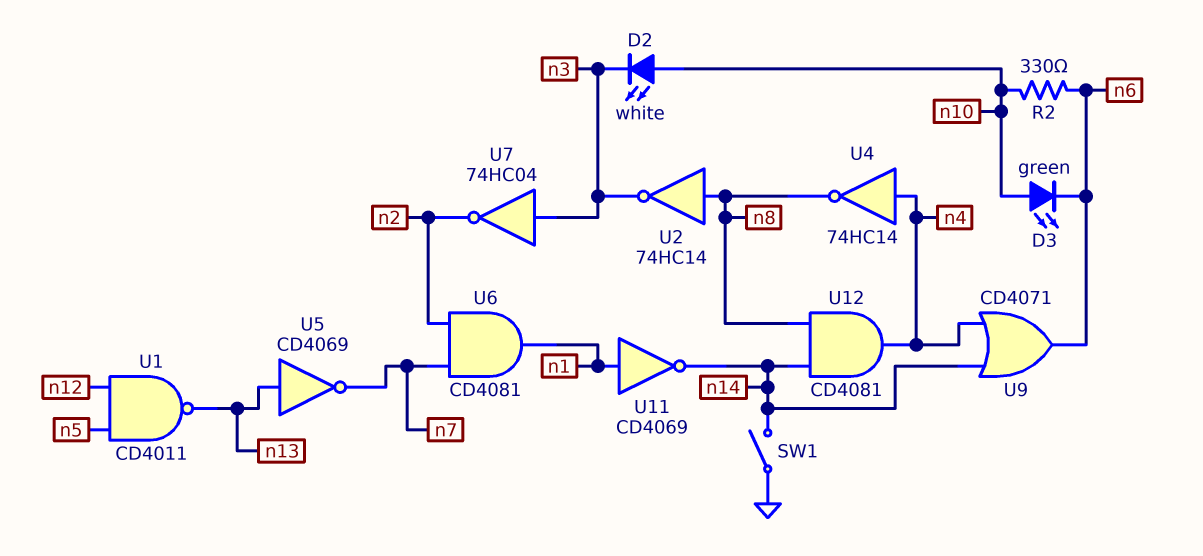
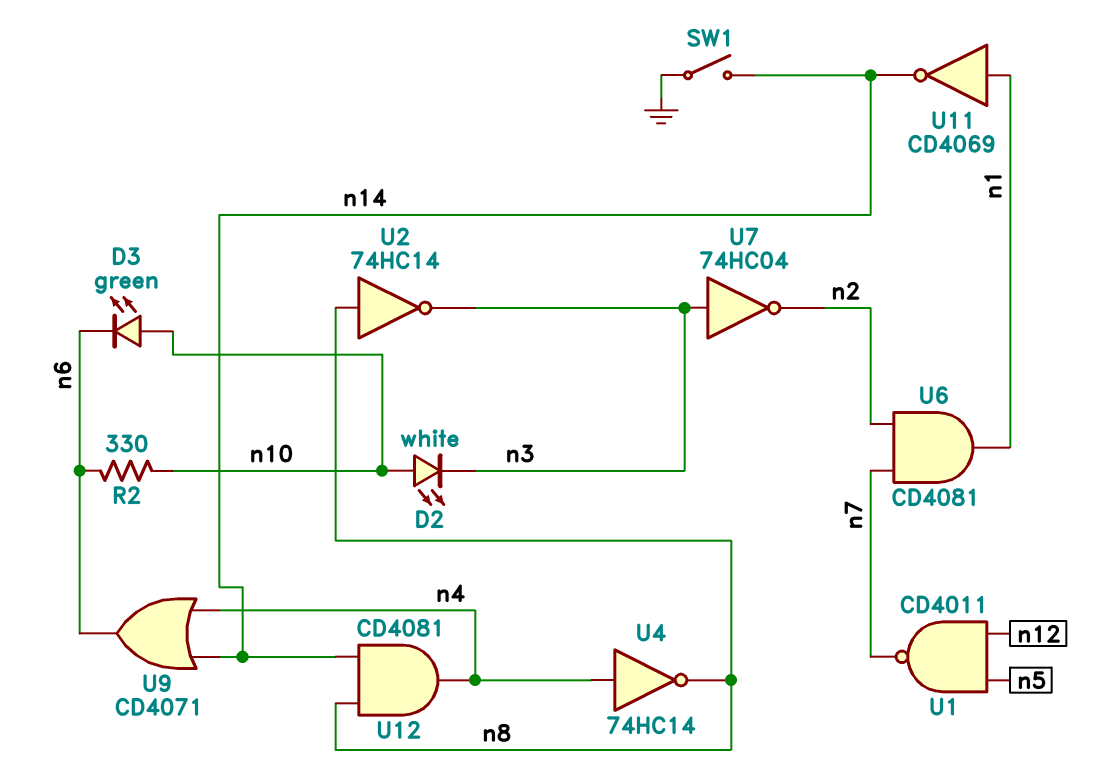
U1: NAND CD4011 (in n5, in n12, out n13) -> NAND CD4011 (in n5, in n12, out n7)
U5: NOT CD4069 (in n13, out n7) -> none

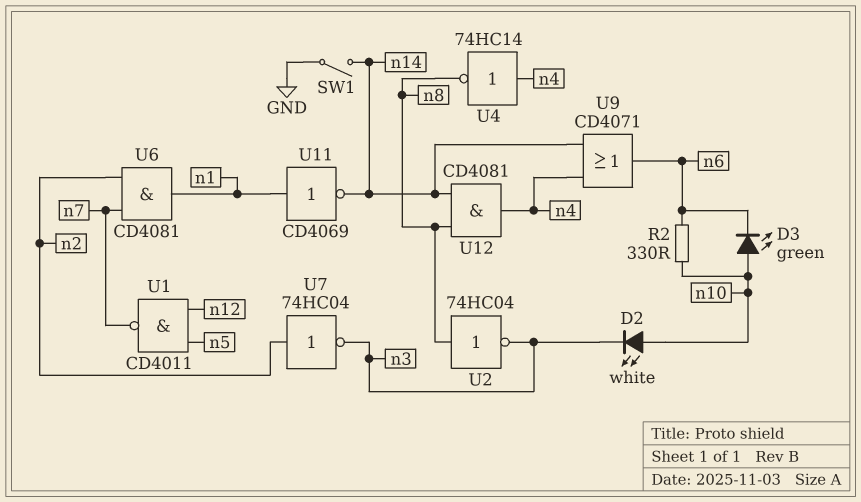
U2: NOT 74HC14 (in n8, out n3) -> NOT 74HC04 (in n8, out n3)
U7: NOT 74HC04 (in n3, out n2) -> NOT 74HC04 (in n2, out n3)

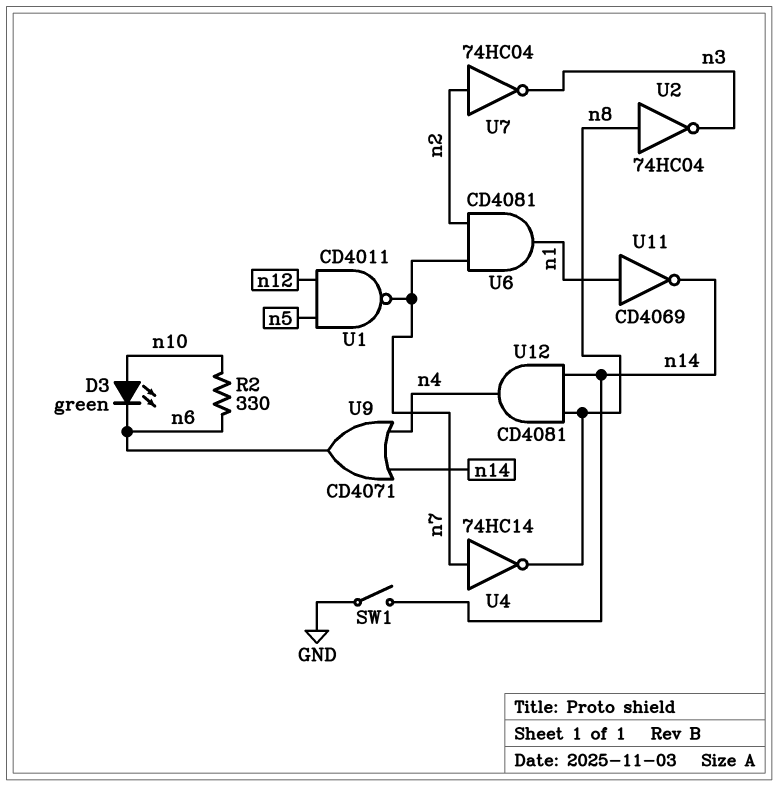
D2: LED white (A n10, K n3) -> none
U4: NOT 74HC14 (in n4, out n8) -> NOT 74HC14 (in n7, out n8)

